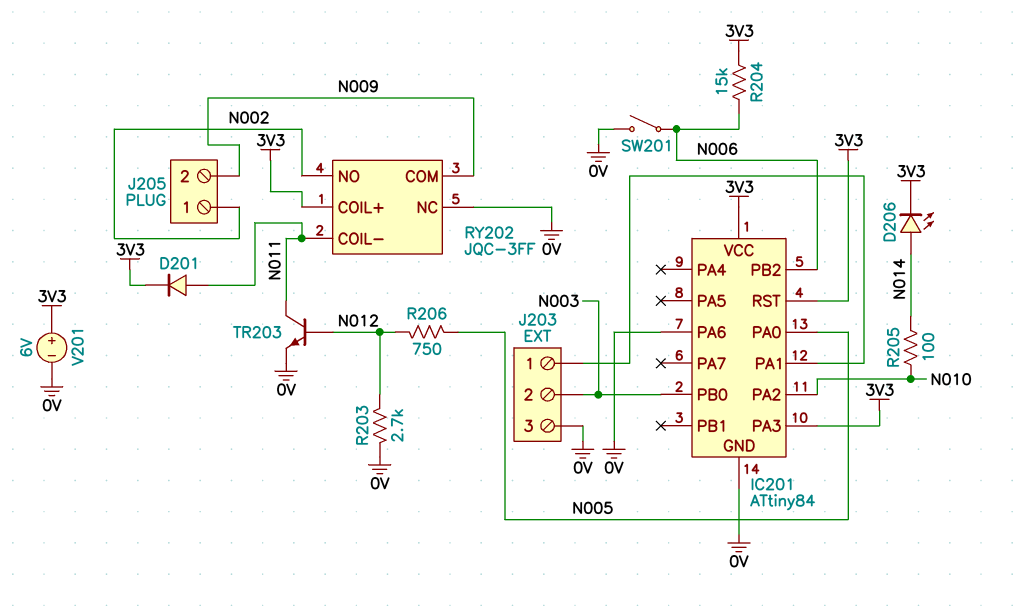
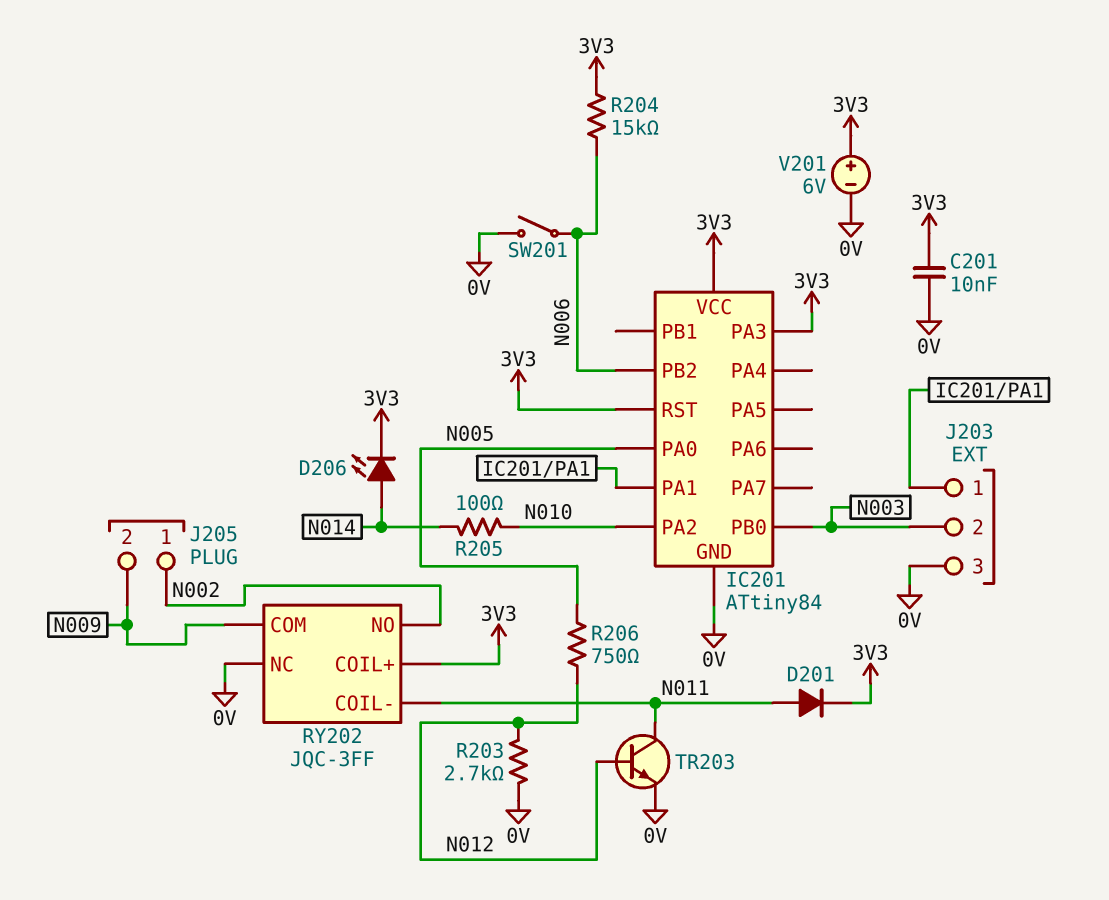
C201: none -> 10nF (0V, 3V3)
IC201 pin PA6: 0V -> none

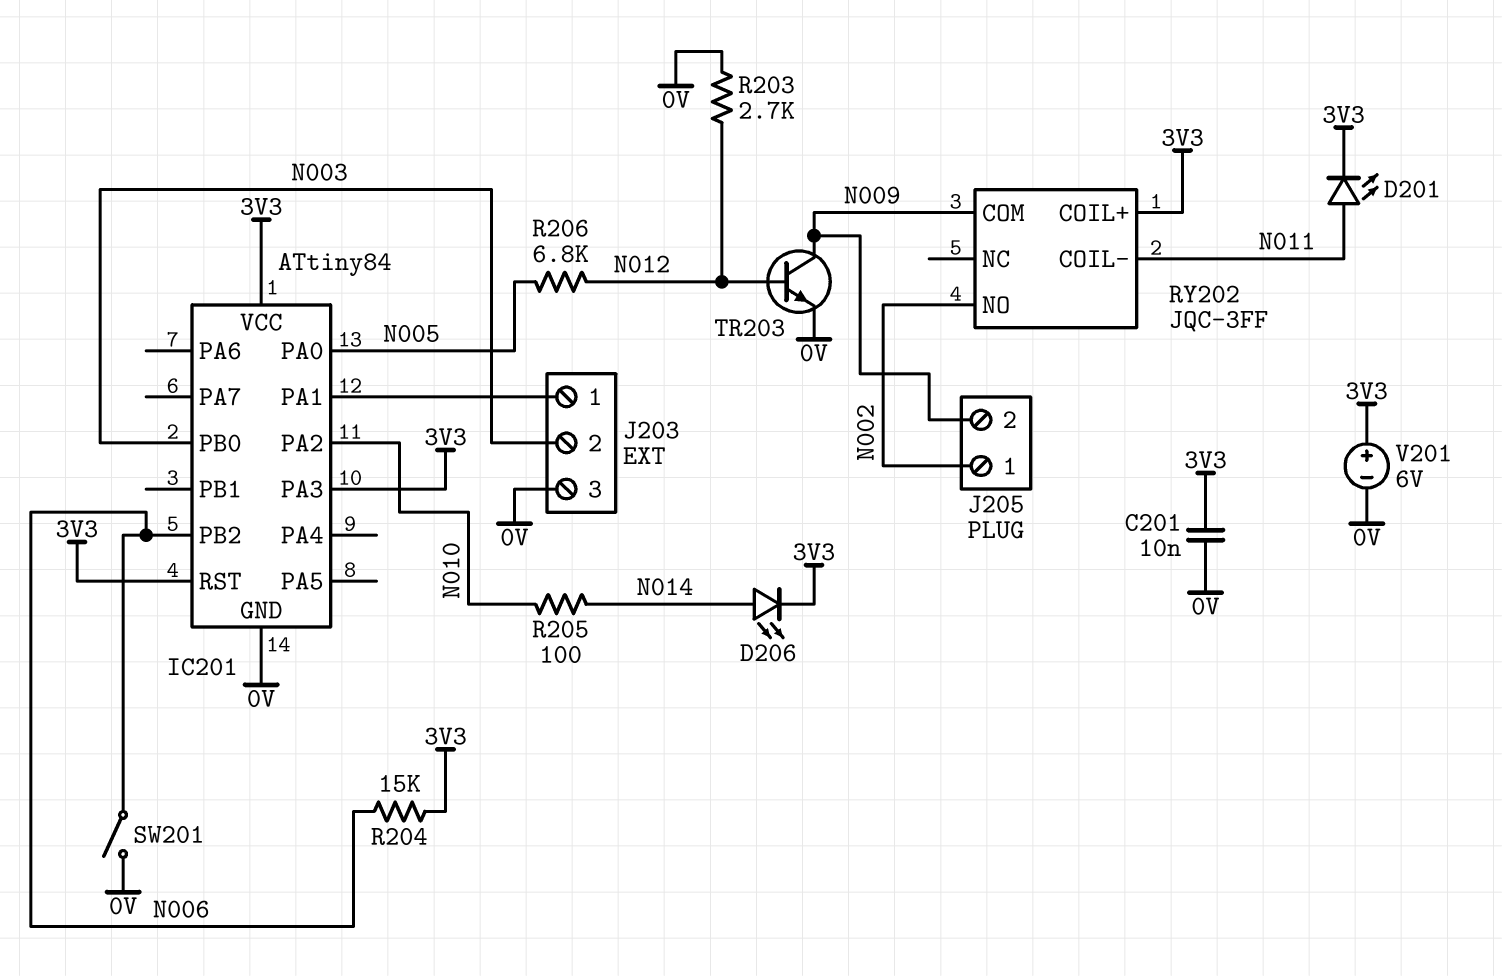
D201: diode (A N011, K 3V3) -> LED (A N011, K 3V3)
R206: 750 (N005, N012) -> 6.8k (N005, N012)
RY202 pin NC: 0V -> none
TR203: NPN (B N012, C N011, E 0V) -> NPN (B N012, C N009, E 0V)

